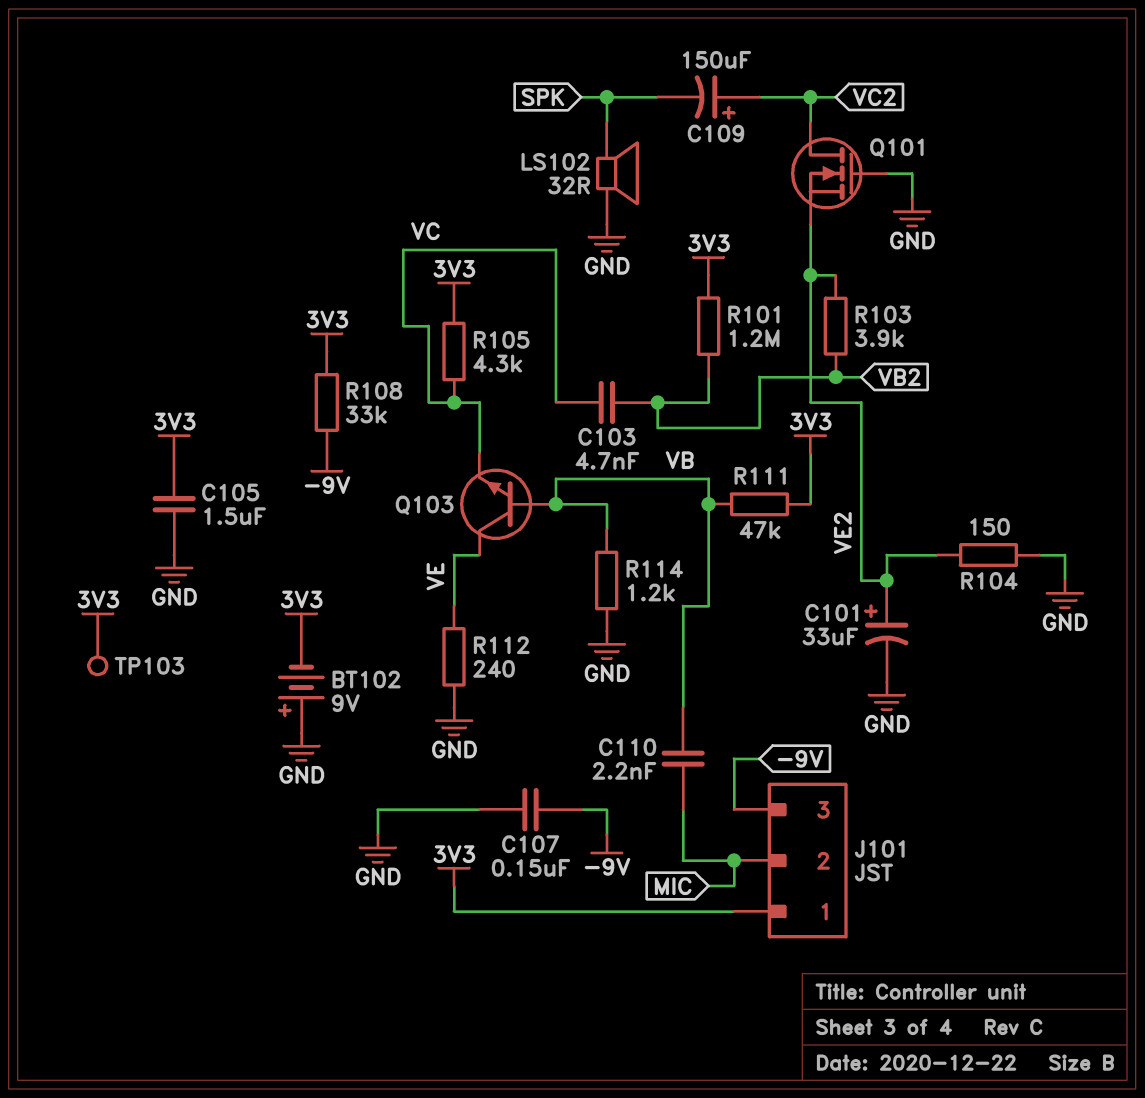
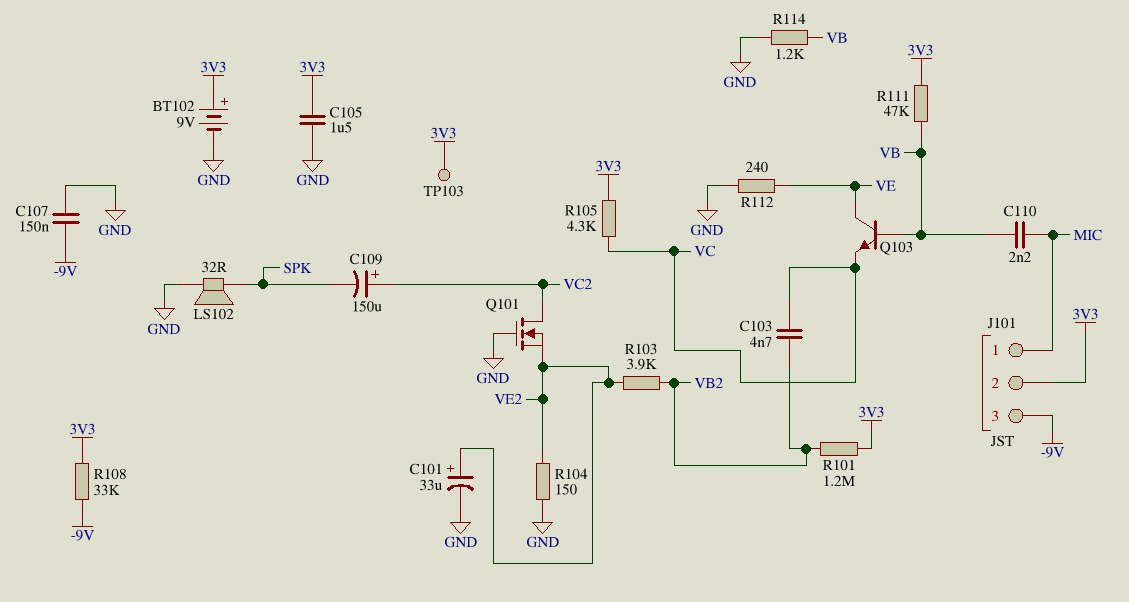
BT102: 9V (plus GND, minus 3V3) -> 9V (plus 3V3, minus GND)
J101 pin 1: 3V3 -> MIC
J101 pin 2: MIC -> 3V3

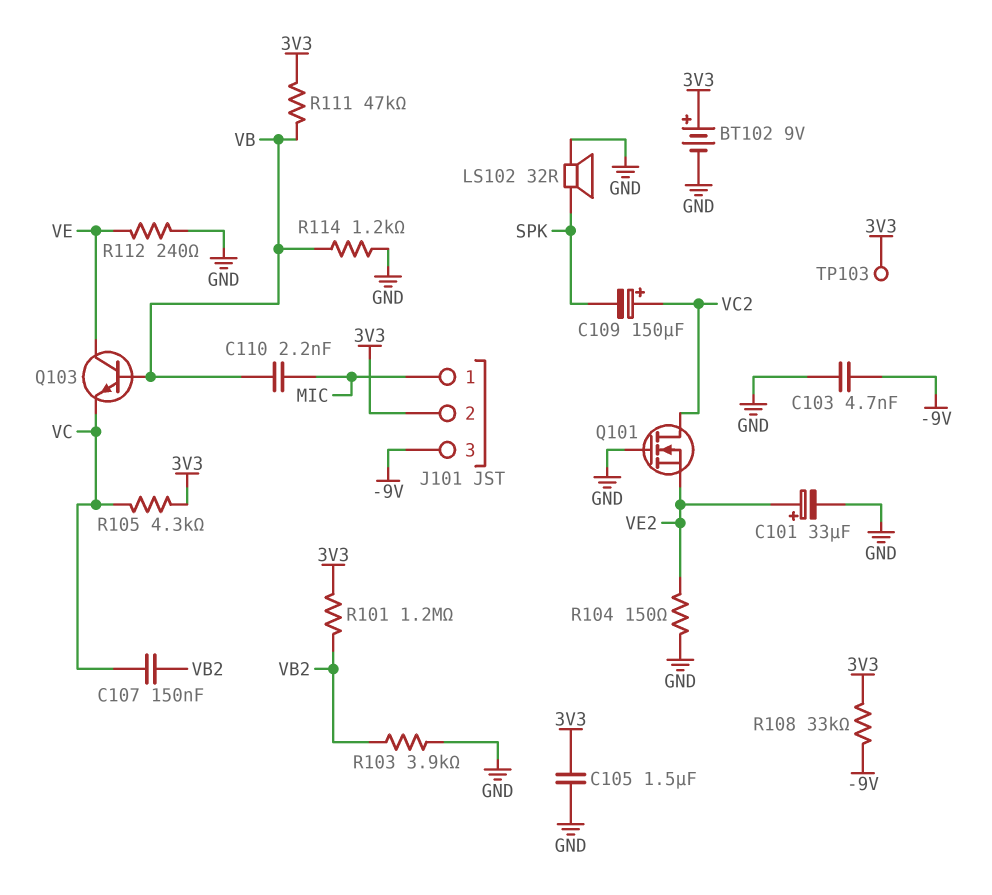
C103: 4.7nF (VB2, VC) -> 4.7nF (-9V, GND)
C107: 150nF (-9V, GND) -> 150nF (VB2, VC)
R103: 3.9k (VB2, VE2) -> 3.9k (GND, VB2)

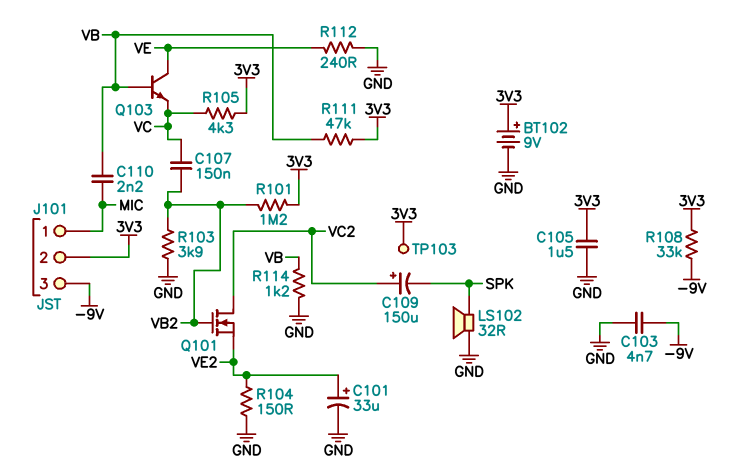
Q101: NMOS (G GND, D VC2, S VE2) -> NMOS (G VB2, D VC2, S VE2)

